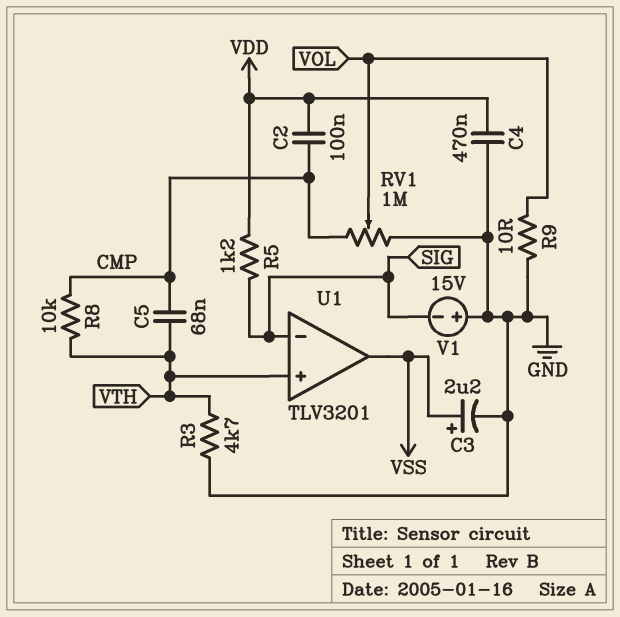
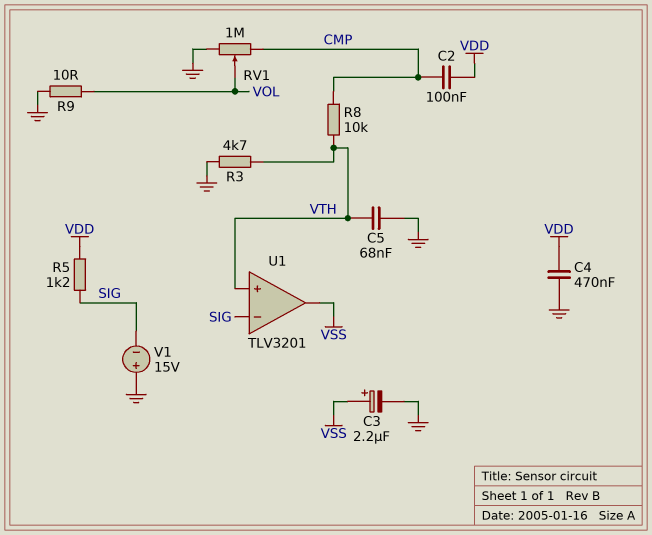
C5: 68nF (CMP, VTH) -> 68nF (GND, VTH)

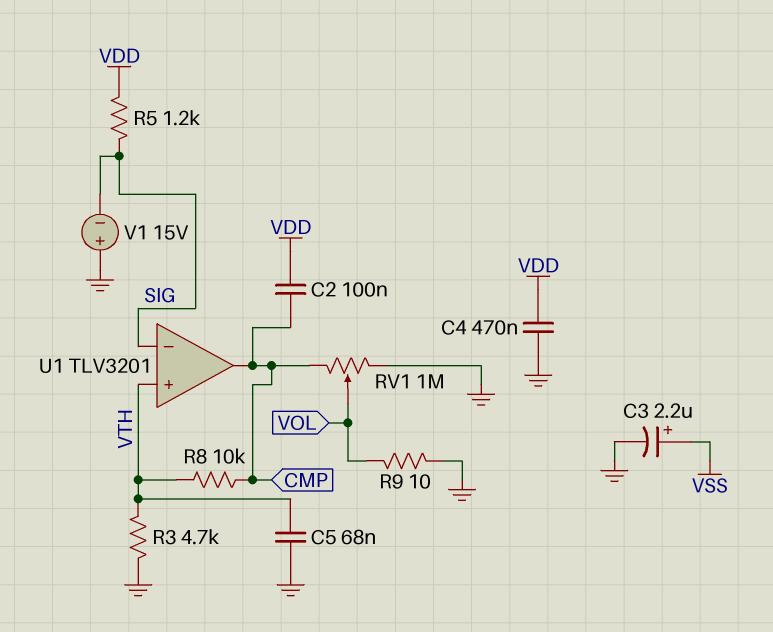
U1 pin out: VSS -> CMP

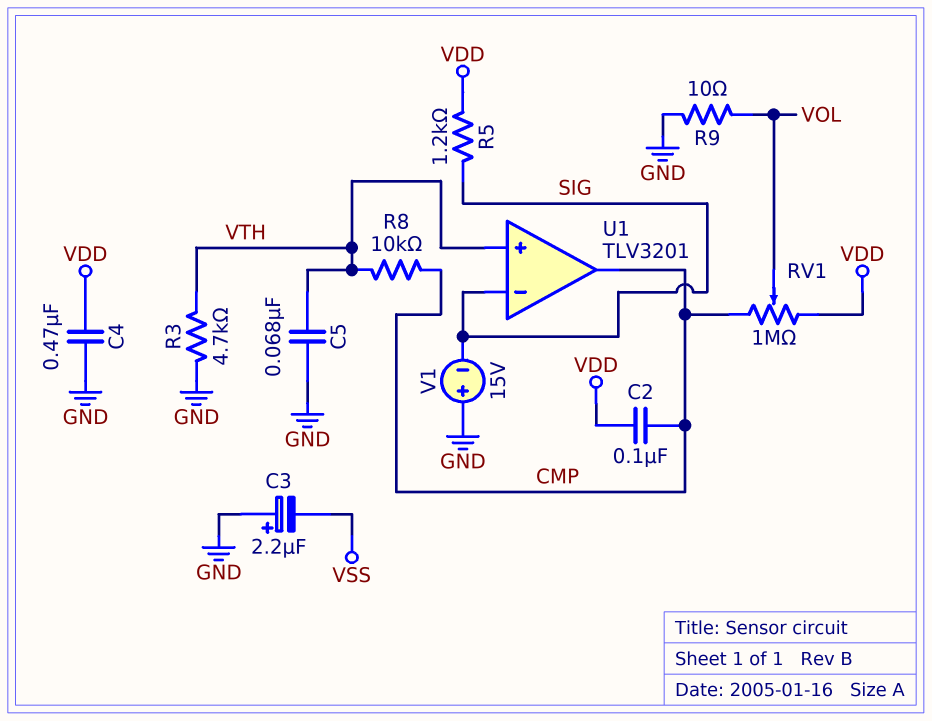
C3: 2.2uF (plus VSS, minus GND) -> 2.2uF (plus GND, minus VSS)
RV1: 1M (CMP, GND, wiper VOL) -> 1M (CMP, VDD, wiper VOL)

